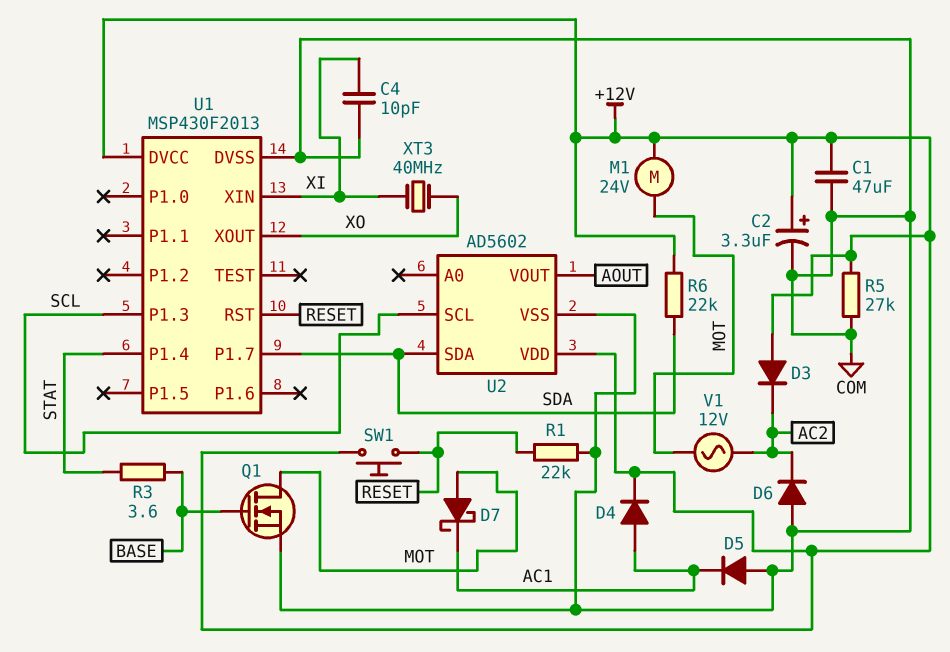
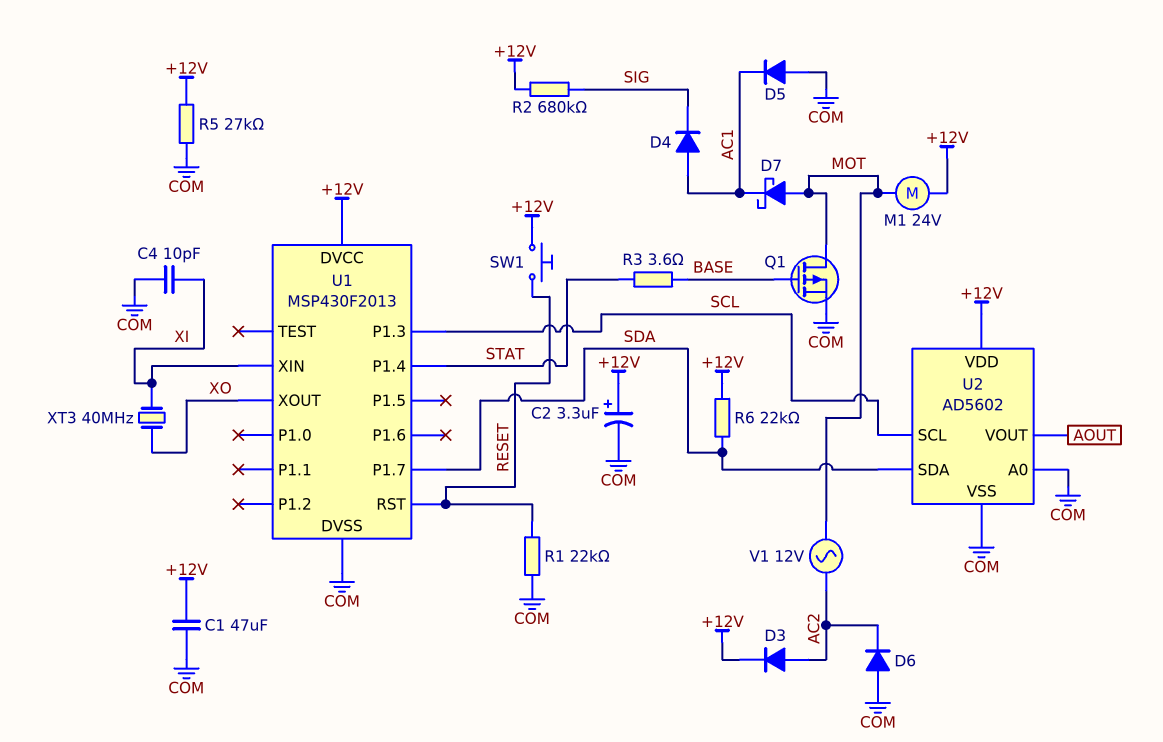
D3: diode (A +12V, K AC2) -> diode (A AC2, K +12V)
D4: diode (A AC1, K +12V) -> diode (A AC1, K SIG)
Q1: NMOS (G BASE, D MOT, S COM) -> PMOS (G BASE, D MOT, S COM)
R2: none -> 680k (+12V, SIG)
U2 pin A0: none -> COM

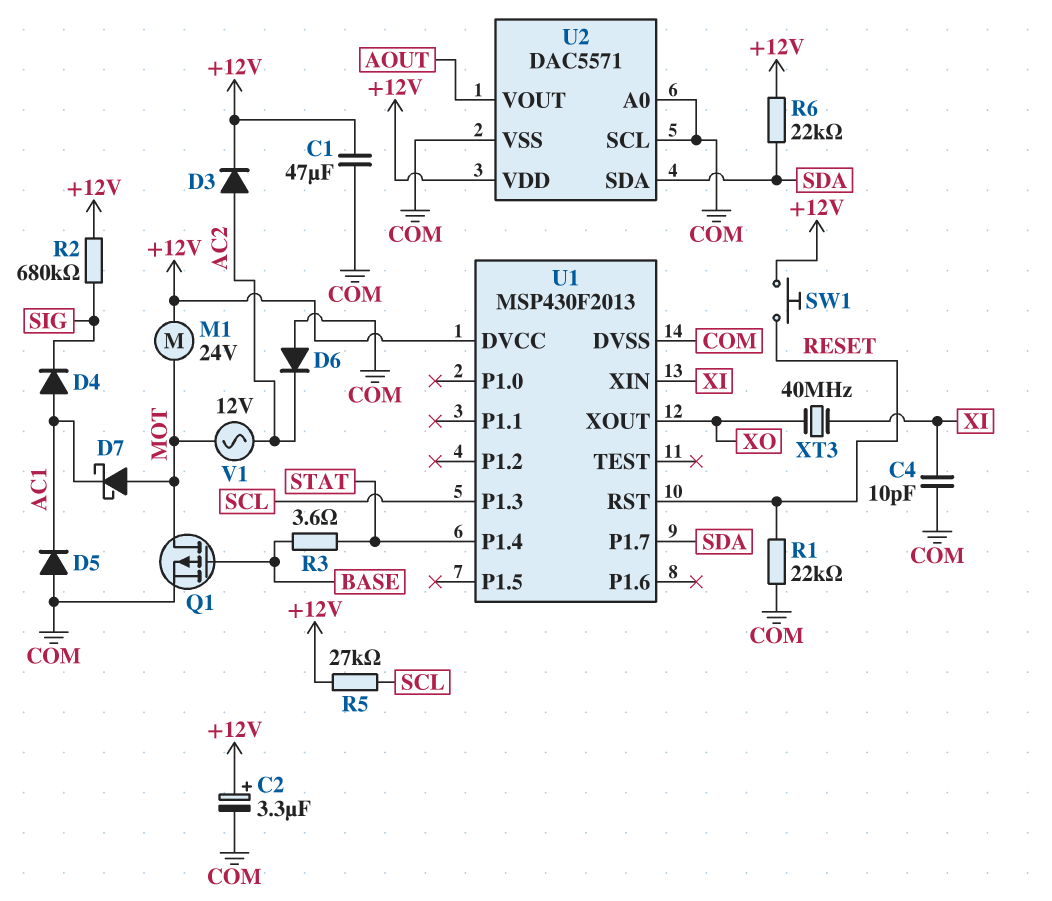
R5: 27k (+12V, COM) -> 27k (+12V, SCL)
U2: AD5602 -> DAC5571
U2 pin SCL: SCL -> COM

